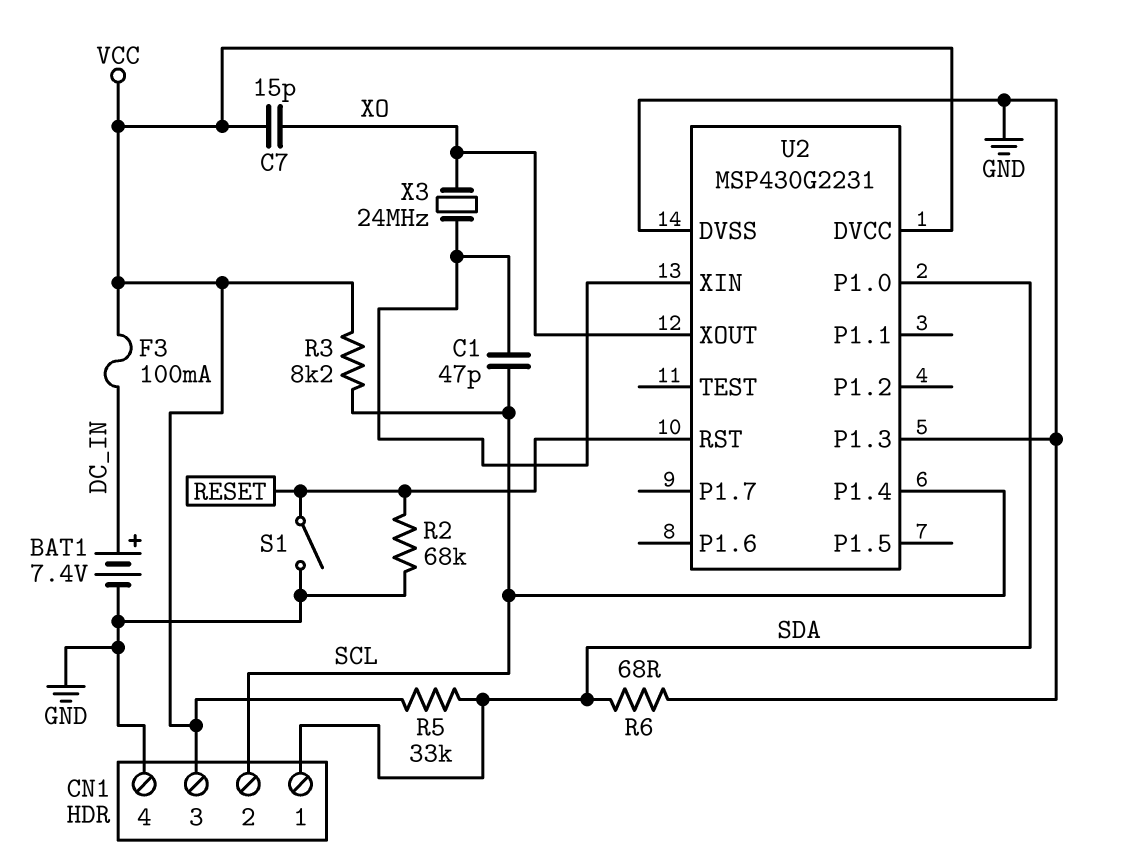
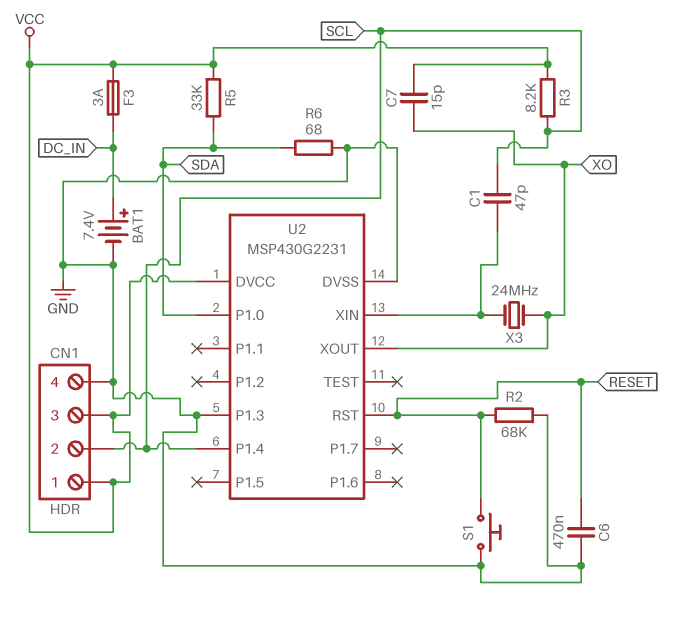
C6: none -> 470nF (GND, RESET)
CN1 pin 1: SDA -> VCC
F3: 100mA (DC_IN, VCC) -> 3A (DC_IN, VCC)
S1: switch (GND, RESET) -> button (GND, RESET)

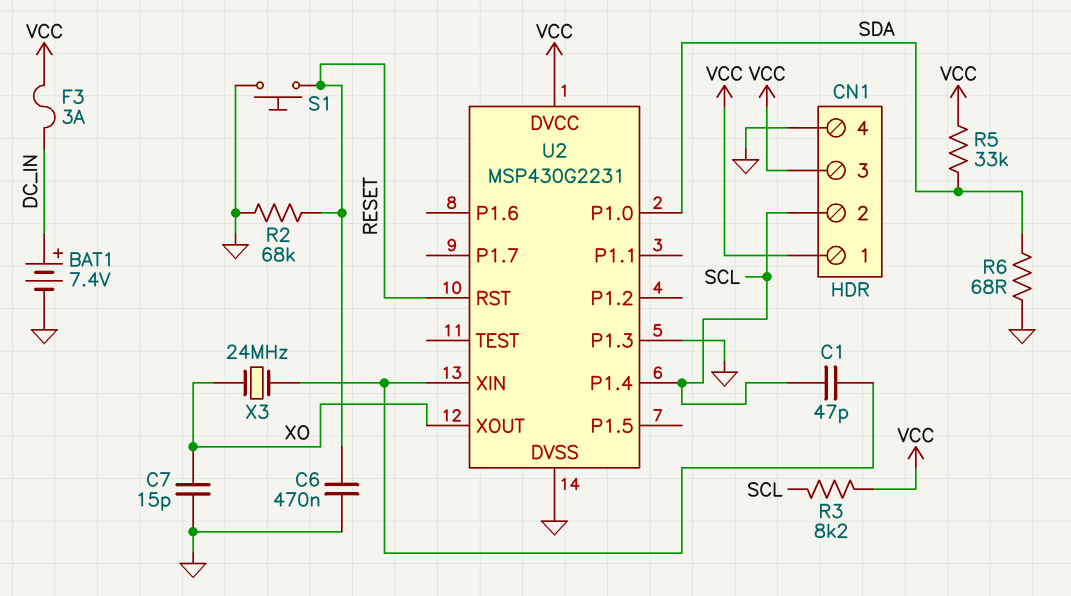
C7: 15pF (VCC, XO) -> 15pF (GND, XO)

